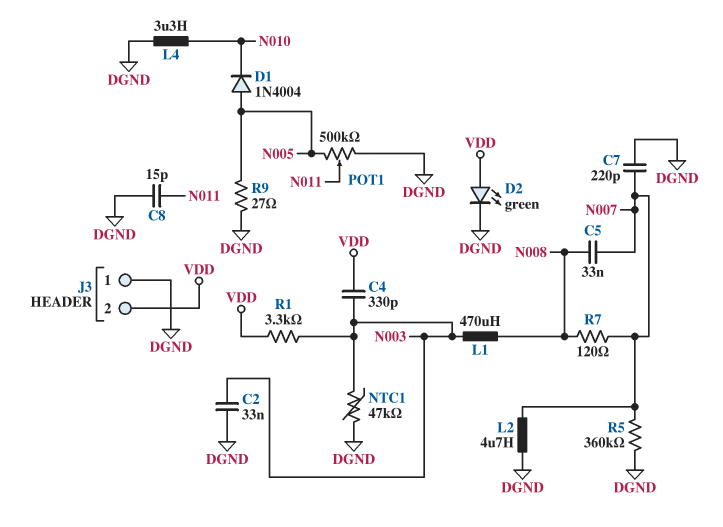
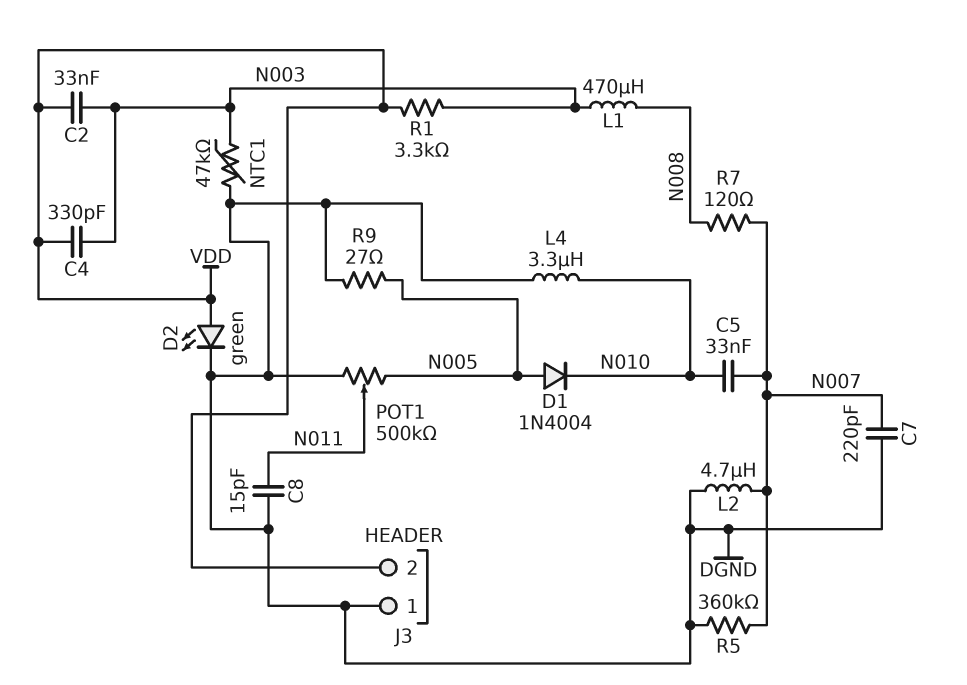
C2: 33nF (DGND, N003) -> 33nF (N003, VDD)
C5: 33nF (N007, N008) -> 33nF (N007, N010)

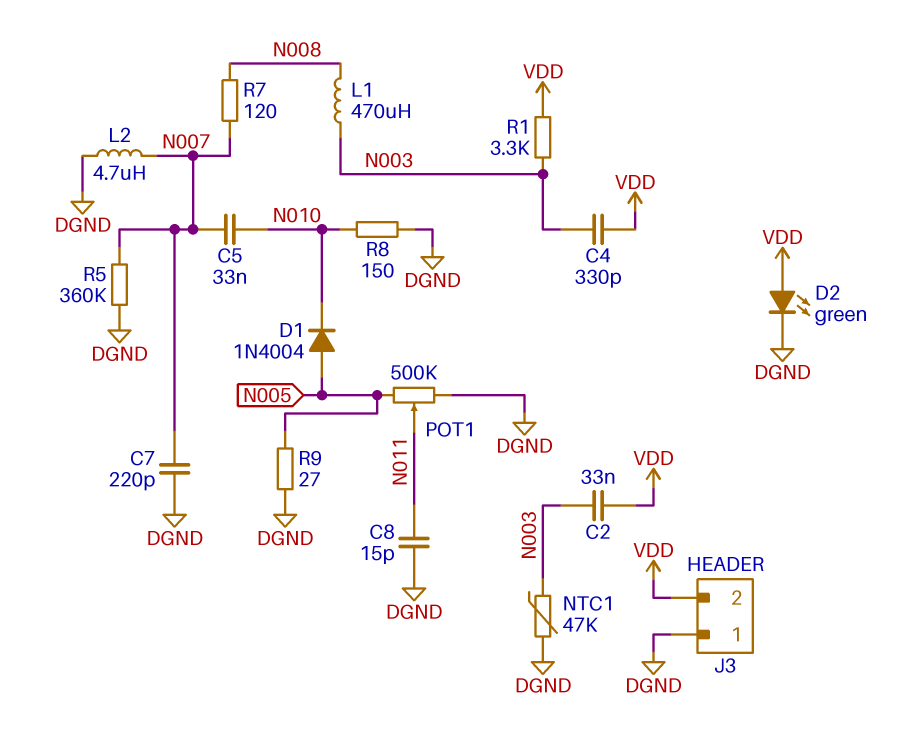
L4: 3.3uH (DGND, N010) -> none
R8: none -> 150 (DGND, N010)

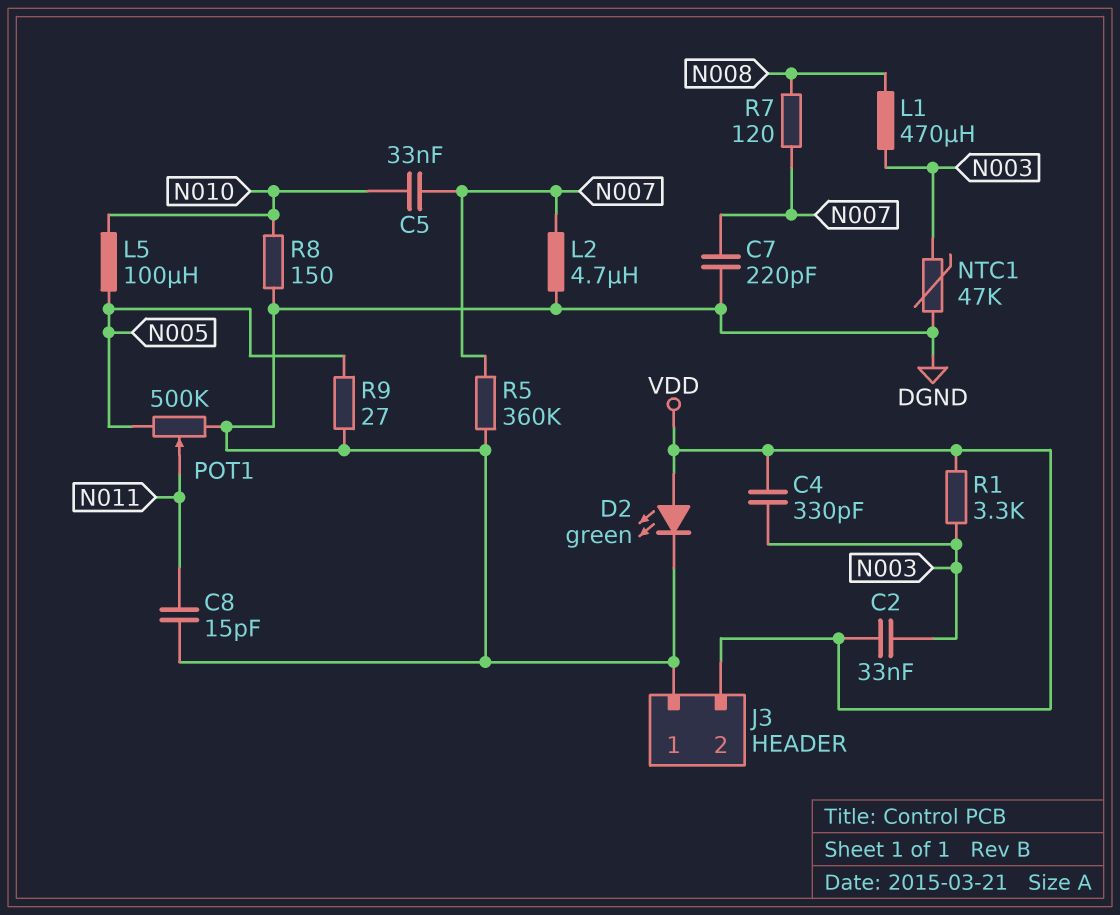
D1: diode 1N4004 (A N005, K N010) -> none
L5: none -> 100uH (N005, N010)

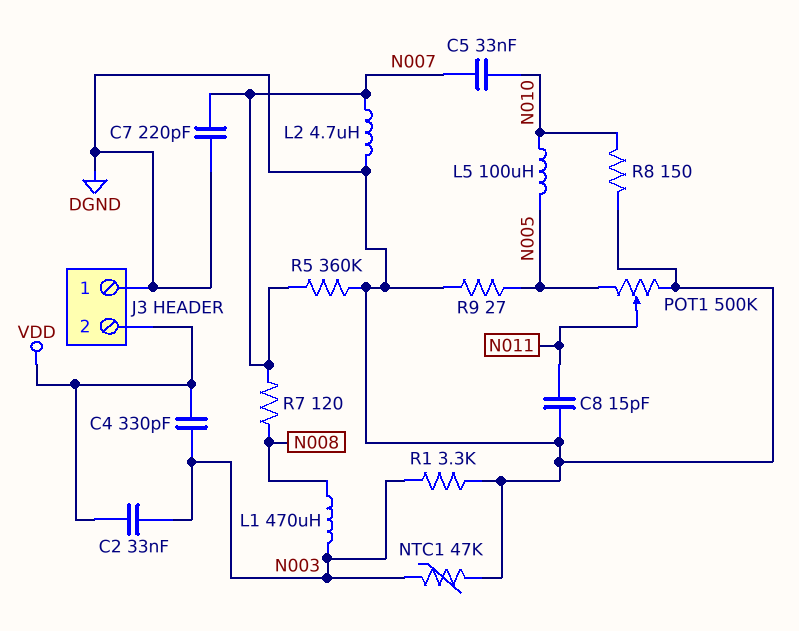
D2: LED green (A VDD, K DGND) -> none
R1: 3.3k (N003, VDD) -> 3.3k (DGND, N003)

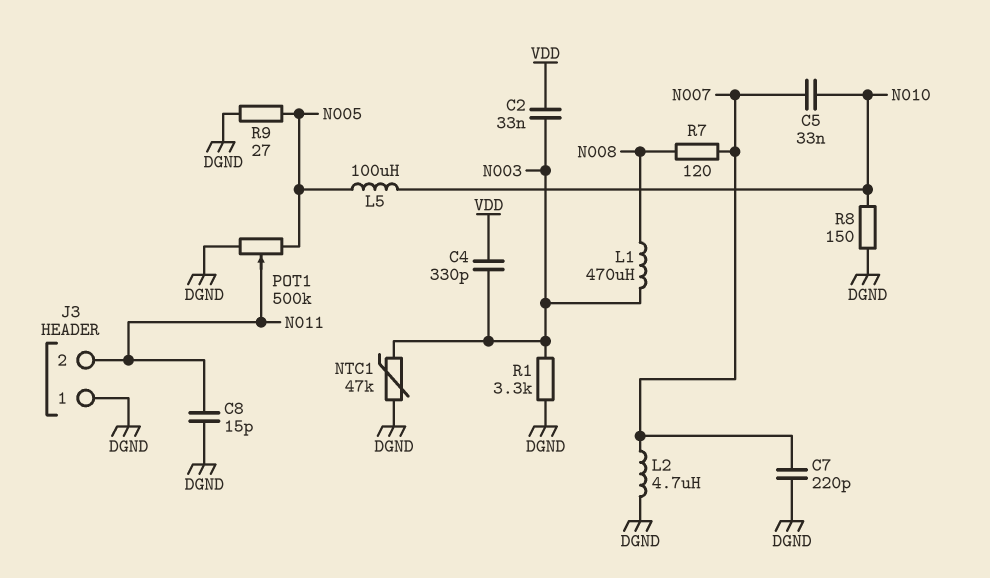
J3 pin 2: VDD -> N011
R5: 360k (DGND, N007) -> none

